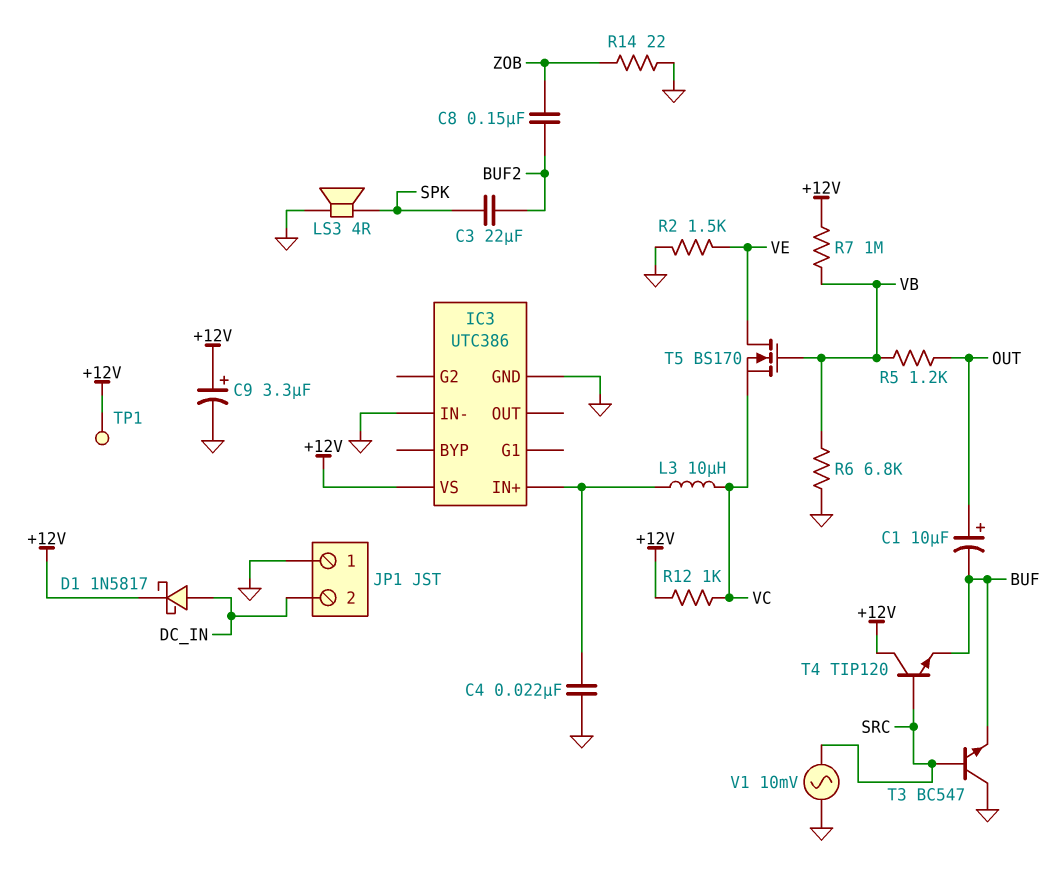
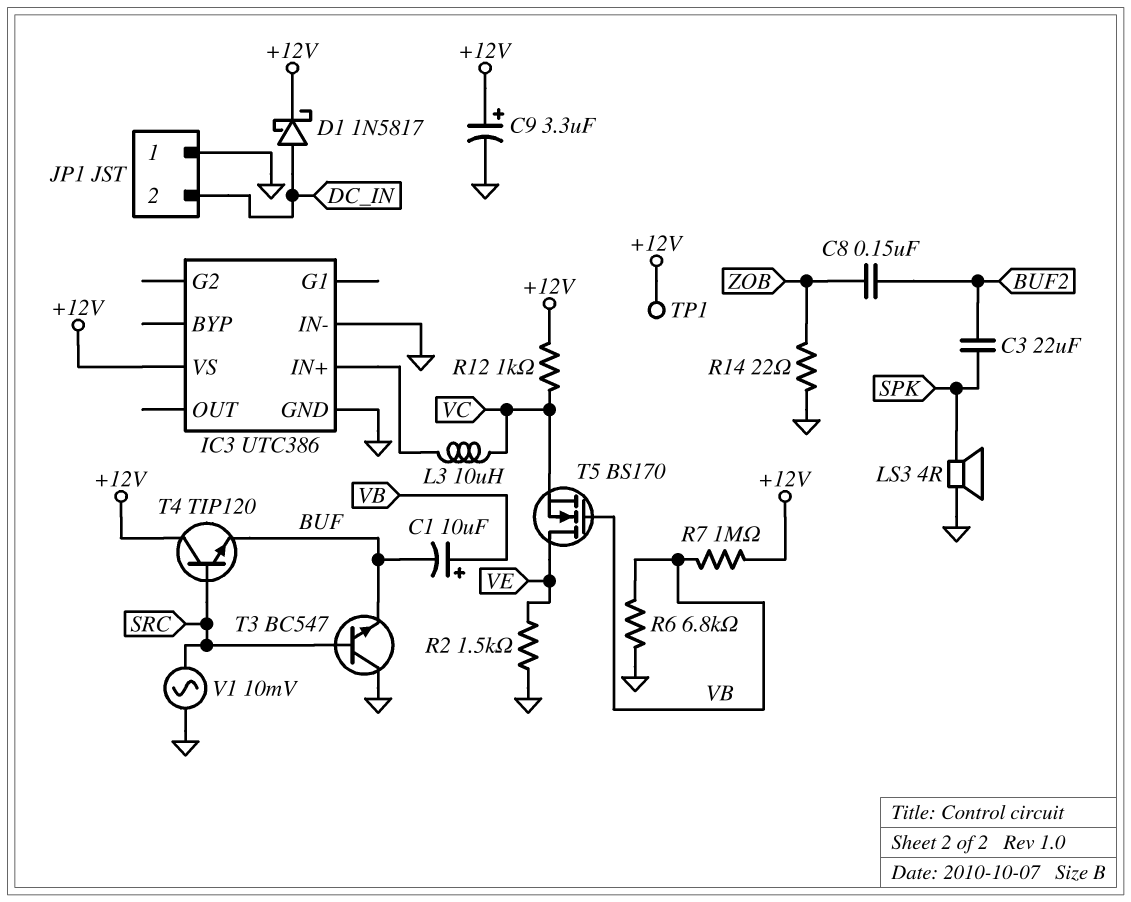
C1: 10uF (plus OUT, minus BUF) -> 10uF (plus VB, minus BUF)
C4: 22nF (GND, IC3/IN+) -> none
R5: 1.2k (OUT, VB) -> none

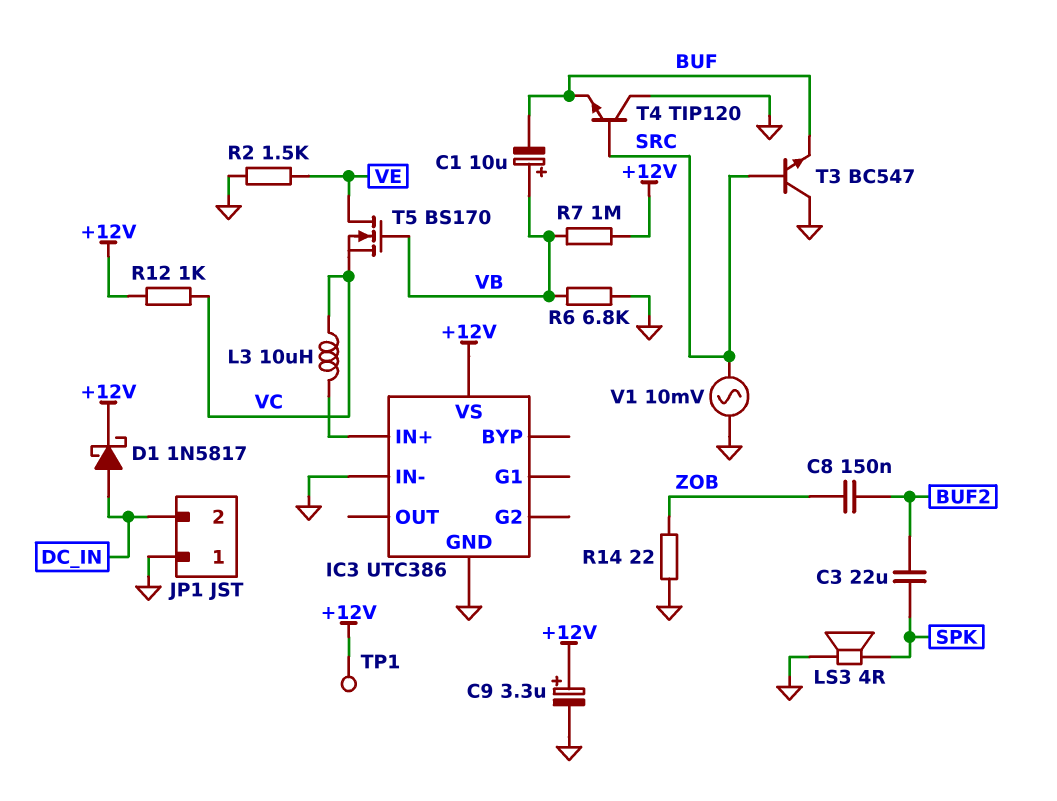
T4: NPN TIP120 (B SRC, C +12V, E BUF) -> NPN TIP120 (B SRC, C GND, E BUF)

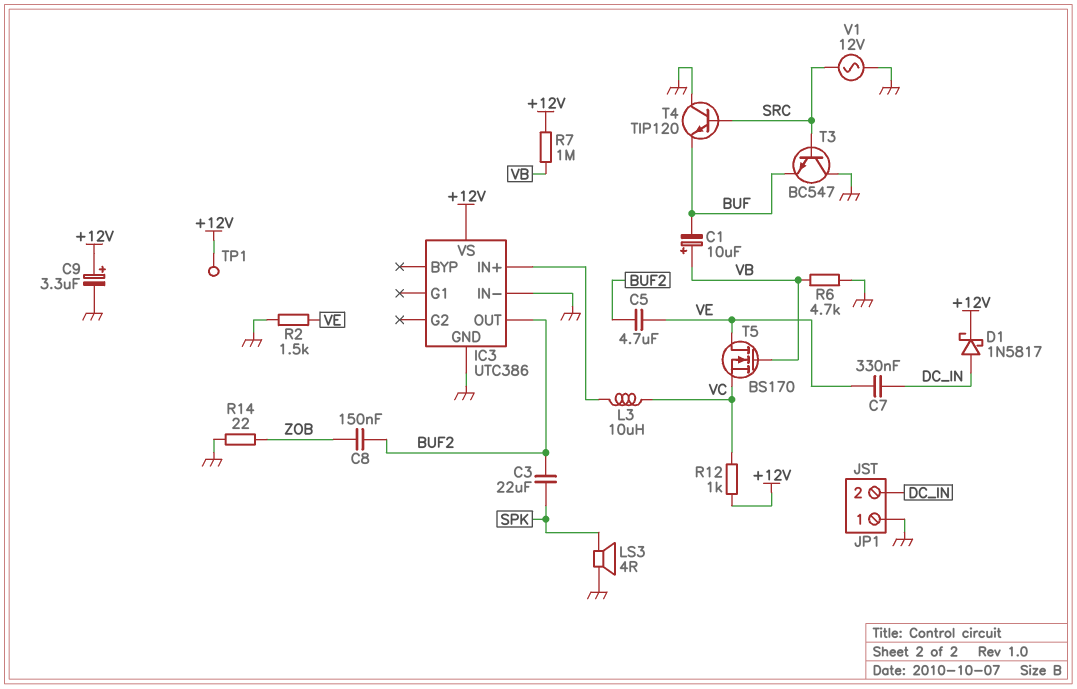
C5: none -> 4.7uF (BUF2, VE)
C7: none -> 330nF (DC_IN, VE)
IC3 pin OUT: none -> BUF2
R6: 6.8k (GND, VB) -> 4.7k (GND, VB)
V1: AC 10mV (GND, SRC) -> AC 12V (GND, SRC)

